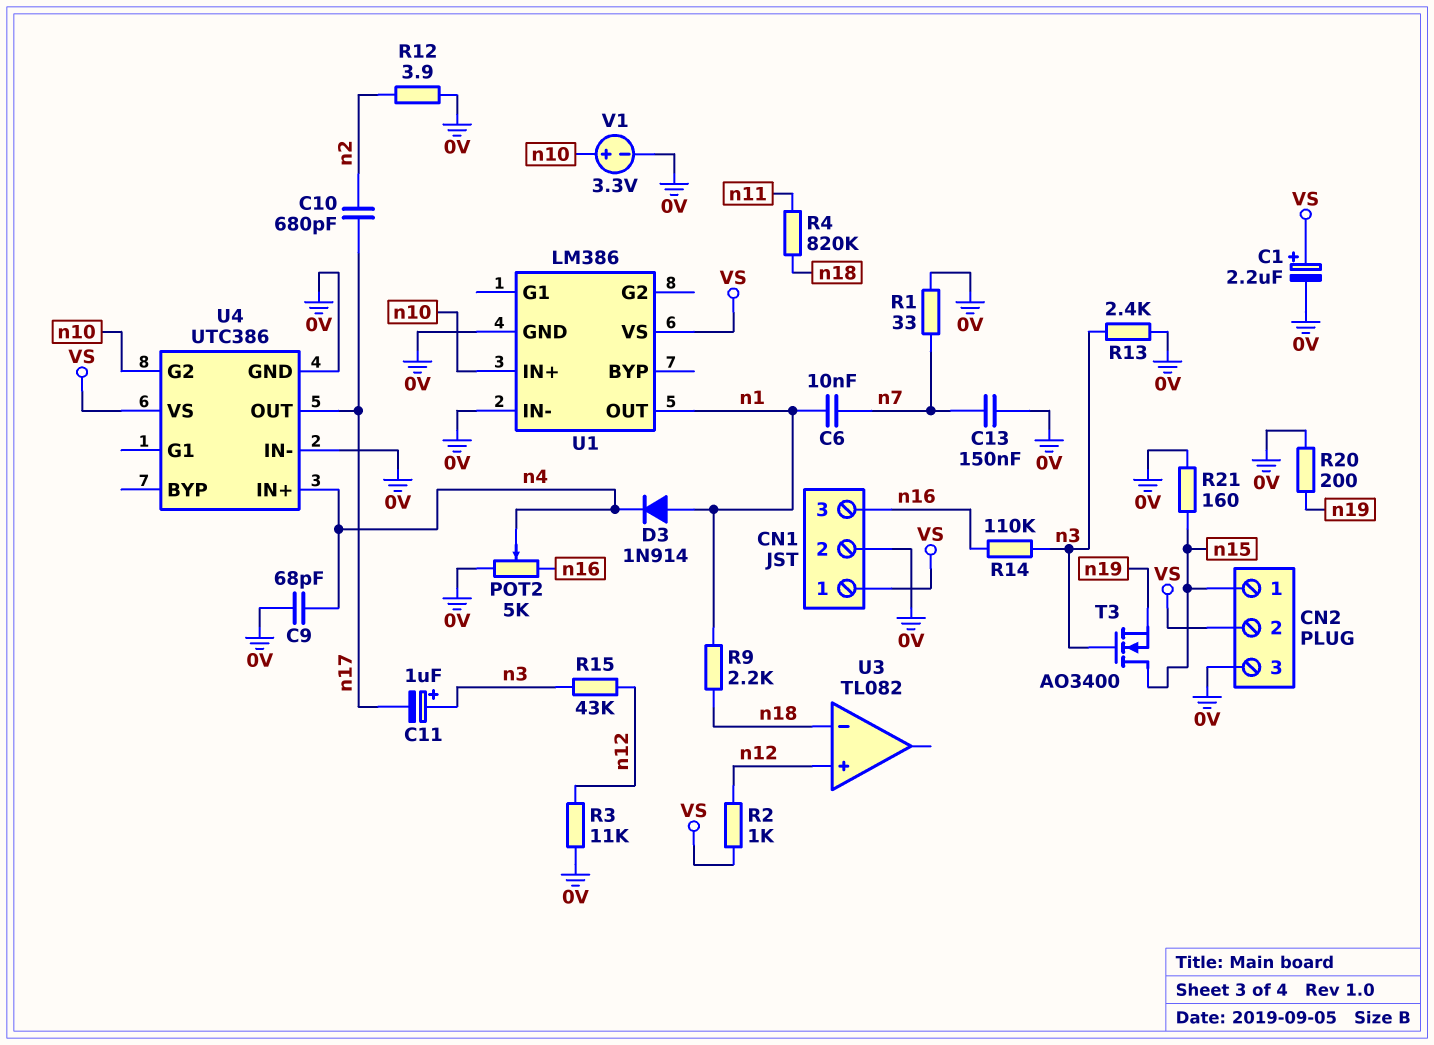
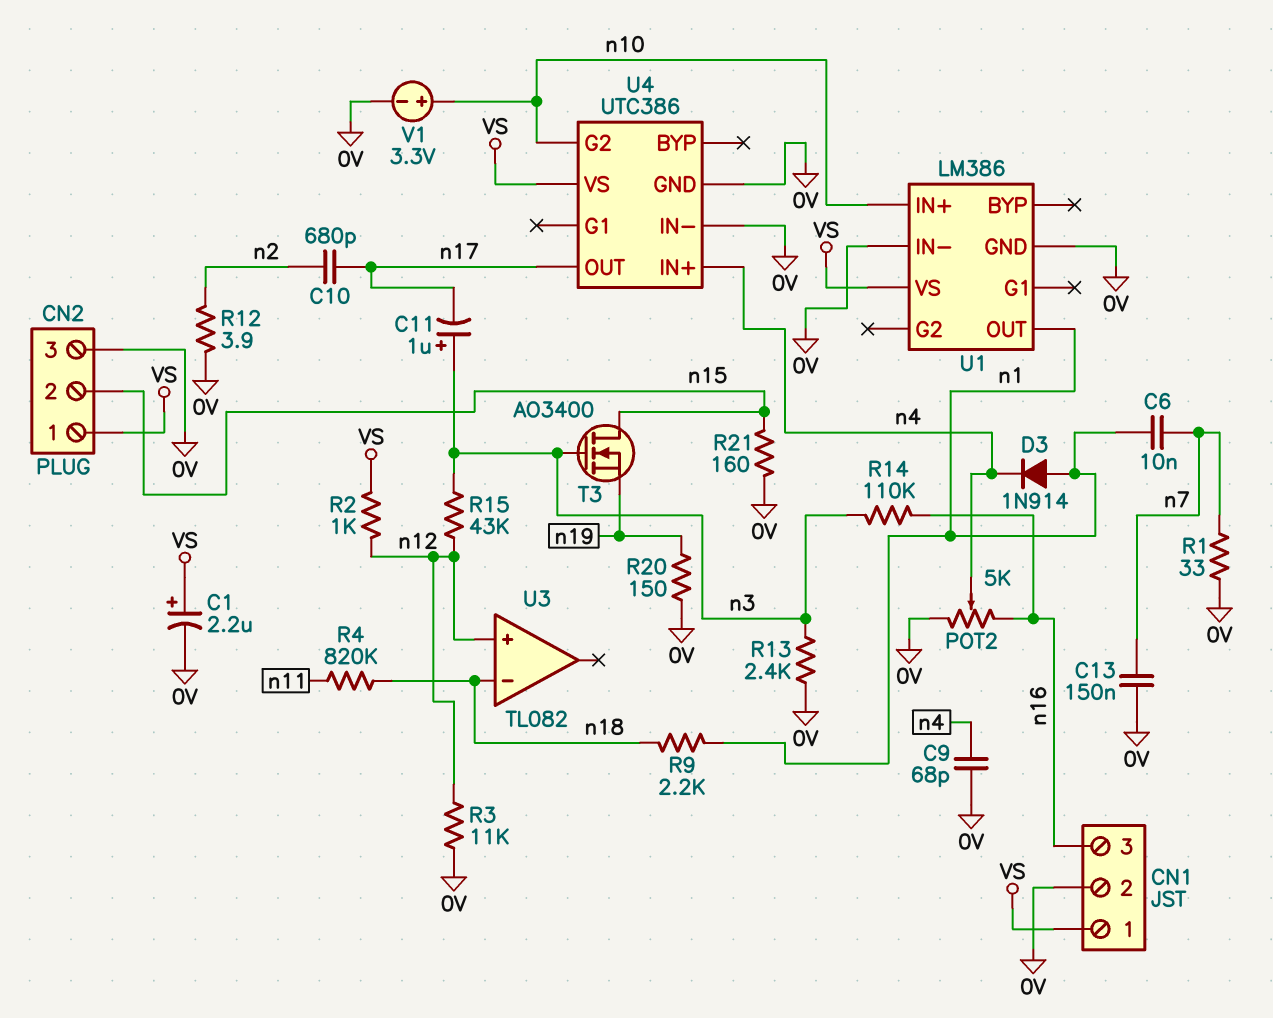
CN2 pin 1: n15 -> VS
CN2 pin 2: VS -> n15
R20: 200 (0V, n19) -> 150 (0V, n19)

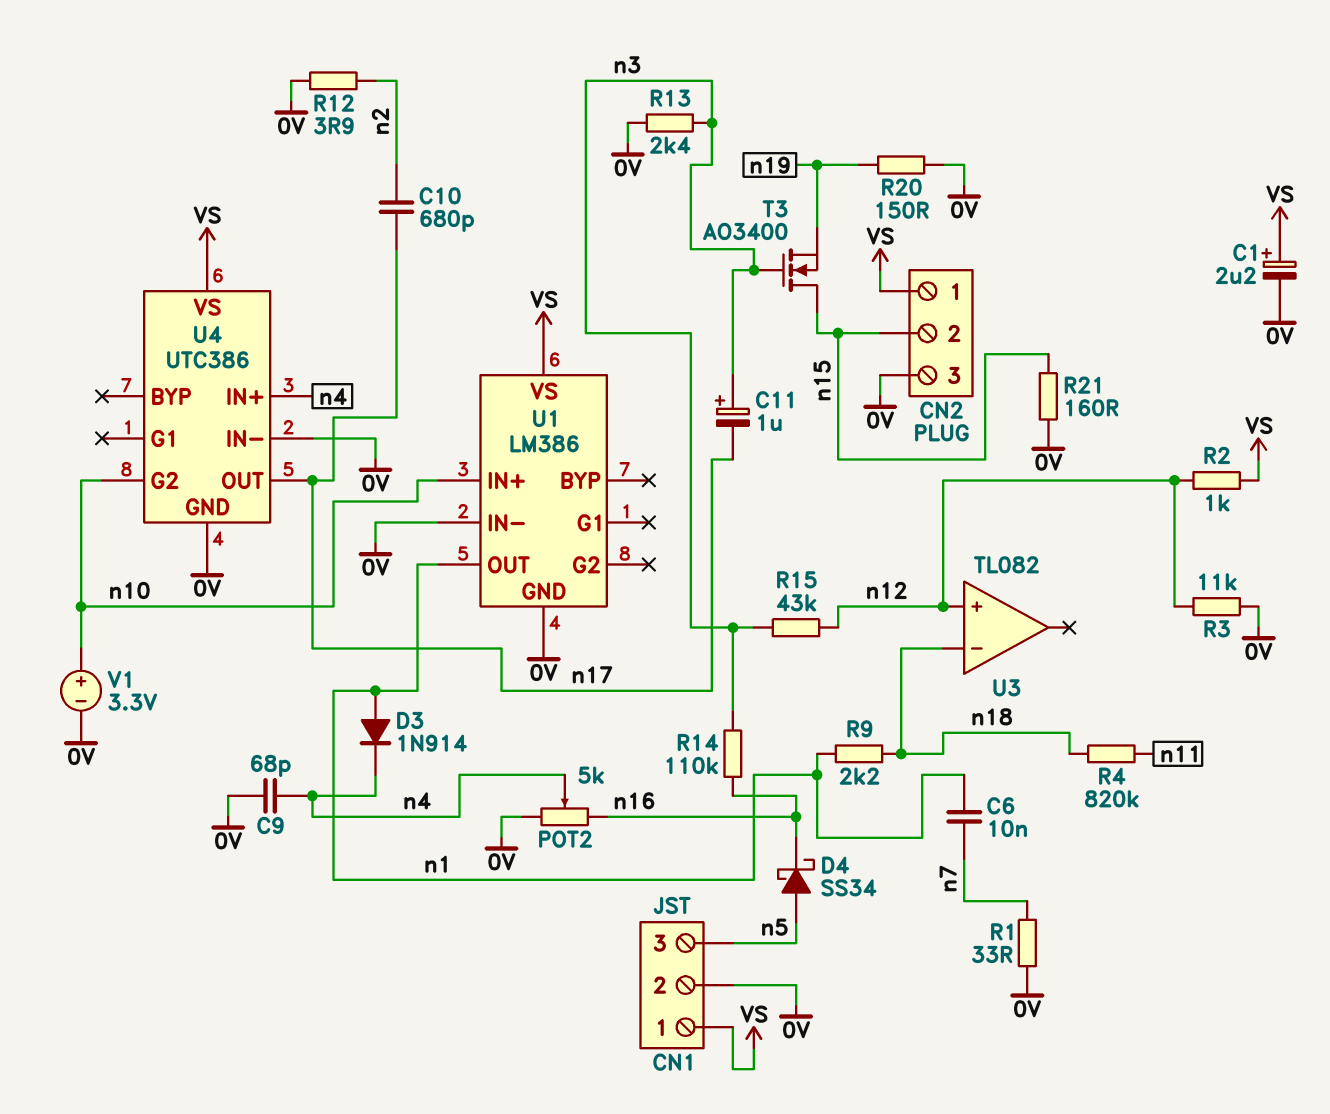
C13: 150nF (0V, n7) -> none
CN1 pin 3: n16 -> n5
D4: none -> schottky SS34 (A n5, K n16)

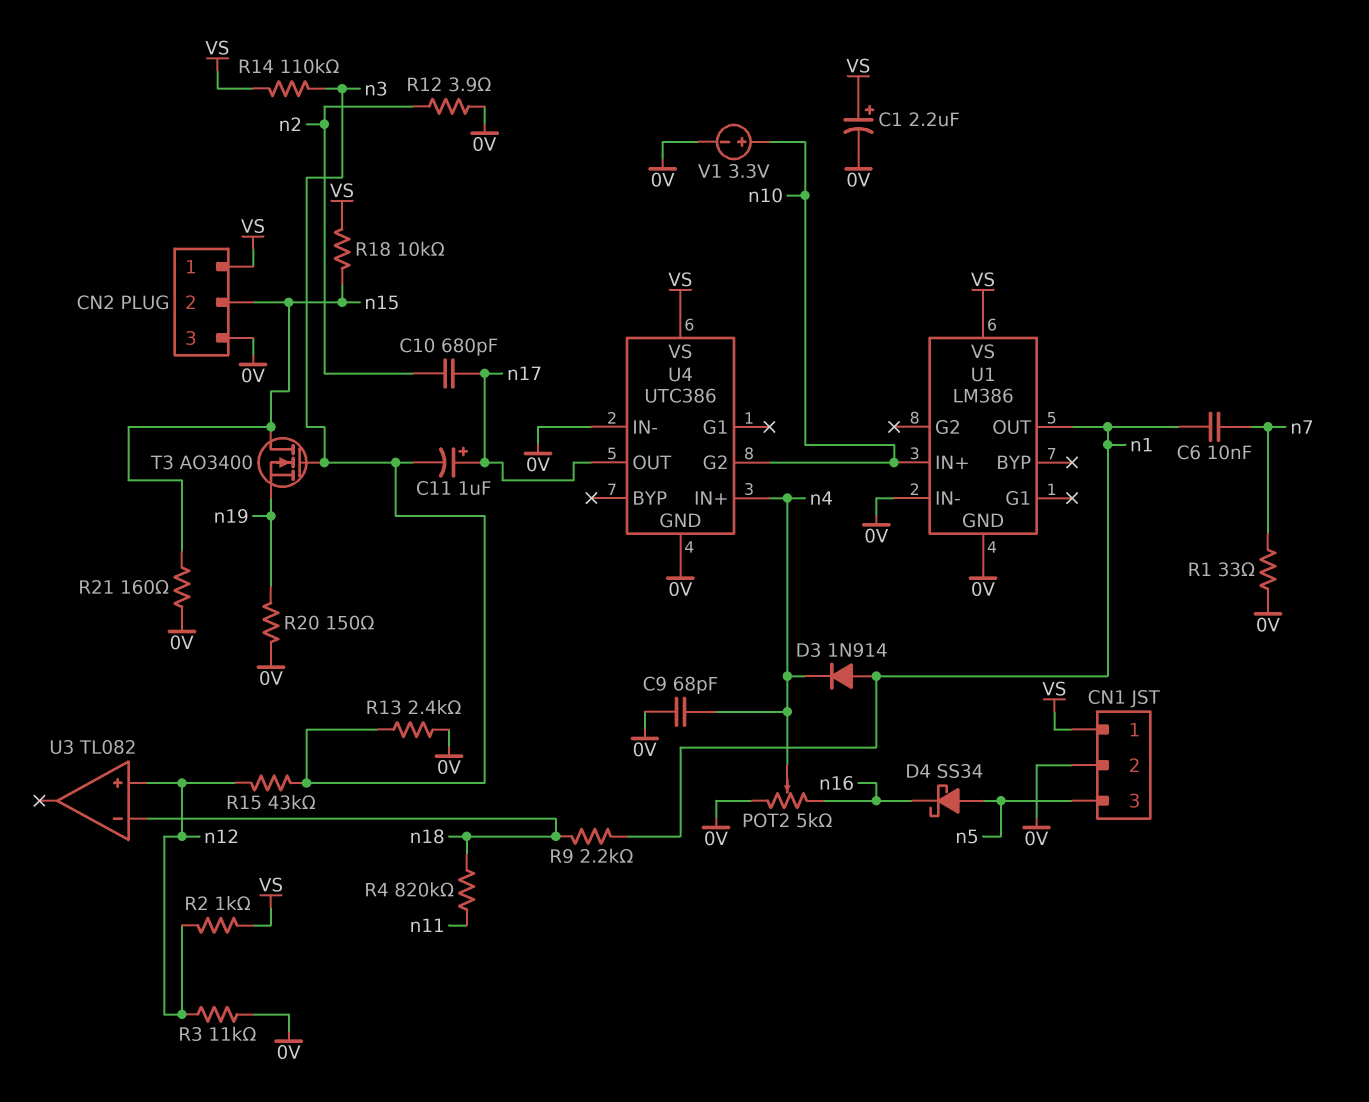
C11: 1uF (plus n3, minus n17) -> 1uF (plus n17, minus n3)
R14: 110k (n3, n16) -> 110k (VS, n3)
R18: none -> 10k (VS, n15)

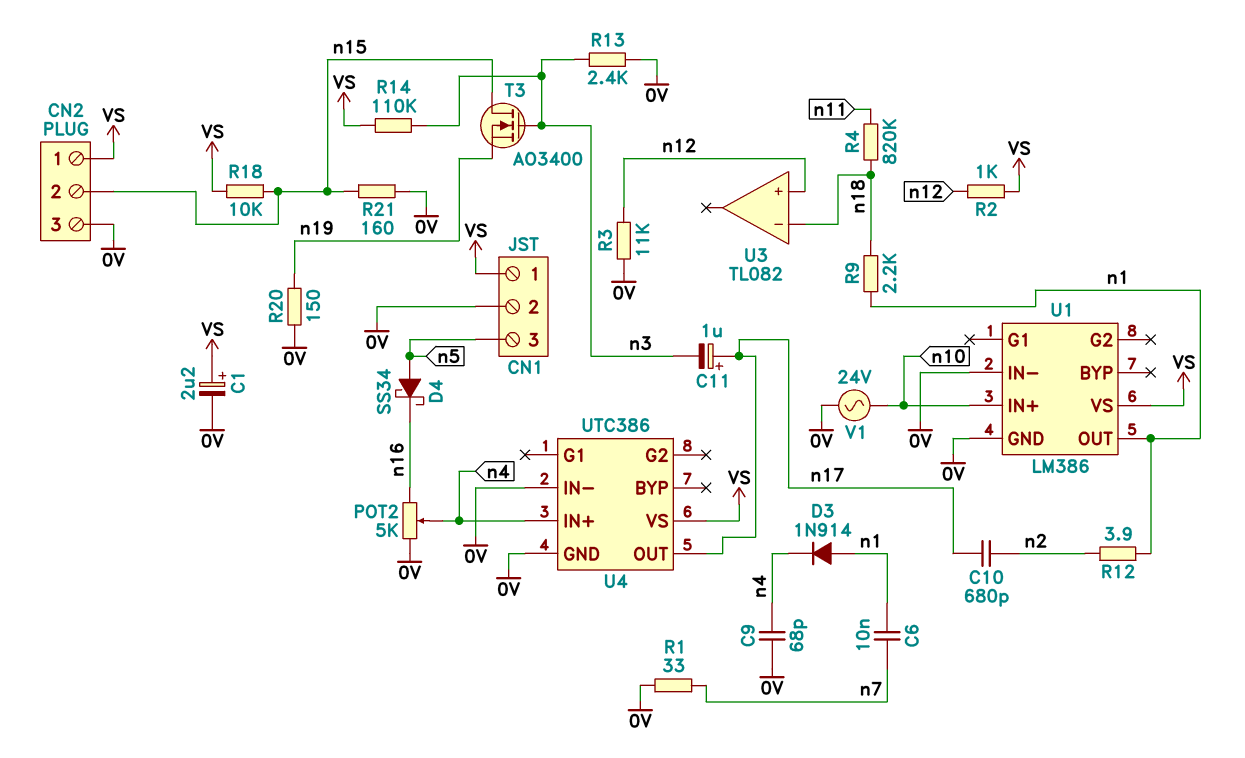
R12: 3.9 (0V, n2) -> 3.9 (n1, n2)
R15: 43k (n3, n12) -> none
U4 pin G2: n10 -> none
V1: 3.3V (plus n10, minus 0V) -> AC 24V (0V, n10)

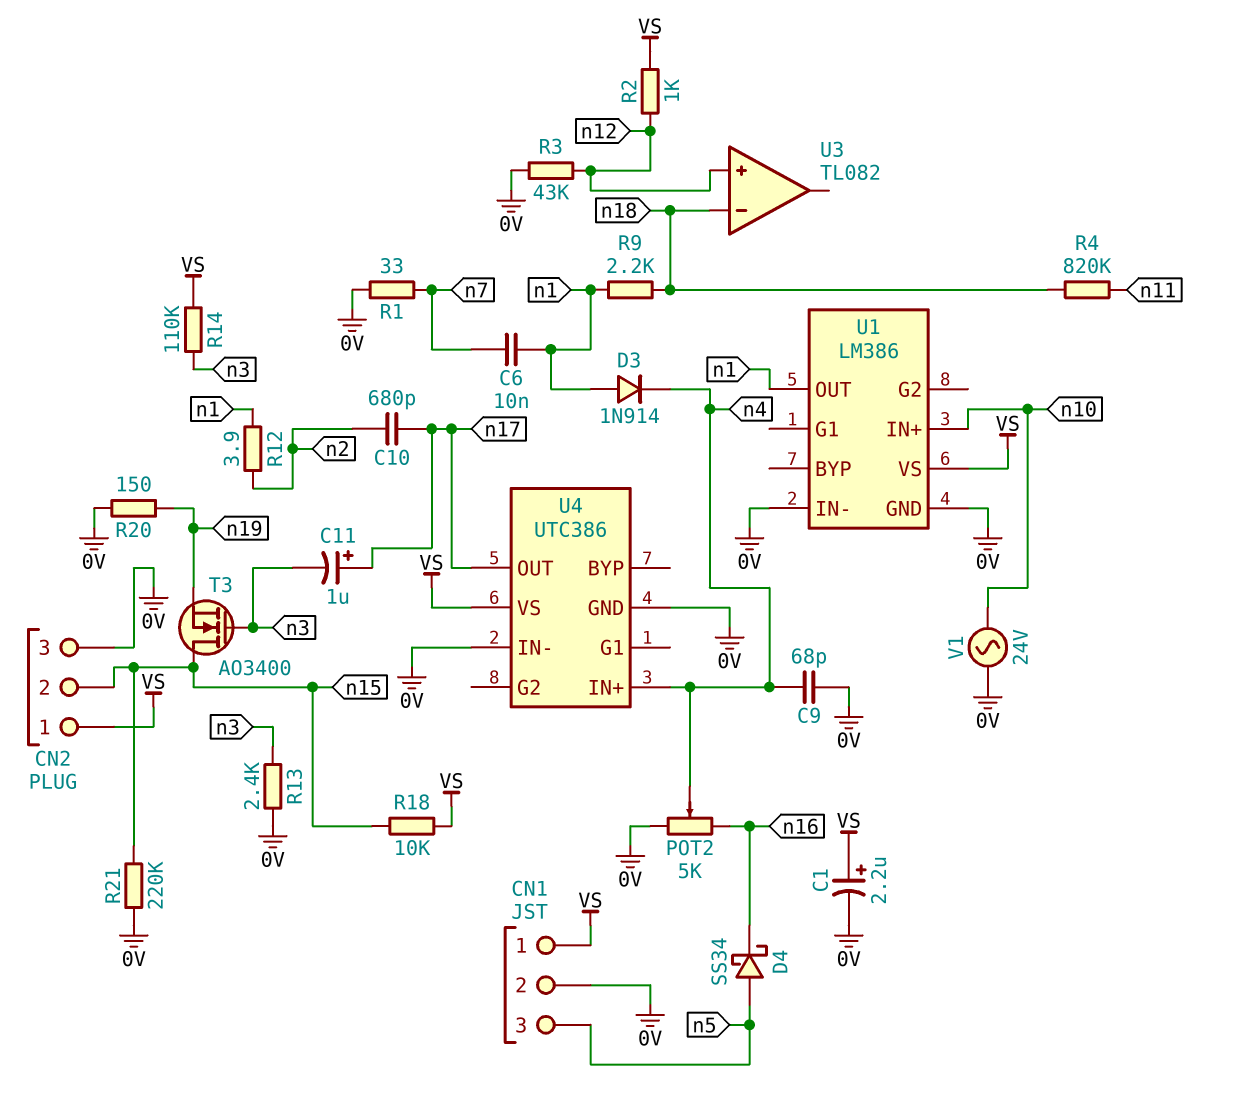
R3: 11k (0V, n12) -> 43k (0V, n12)
R21: 160 (0V, n15) -> 220k (0V, n15)

